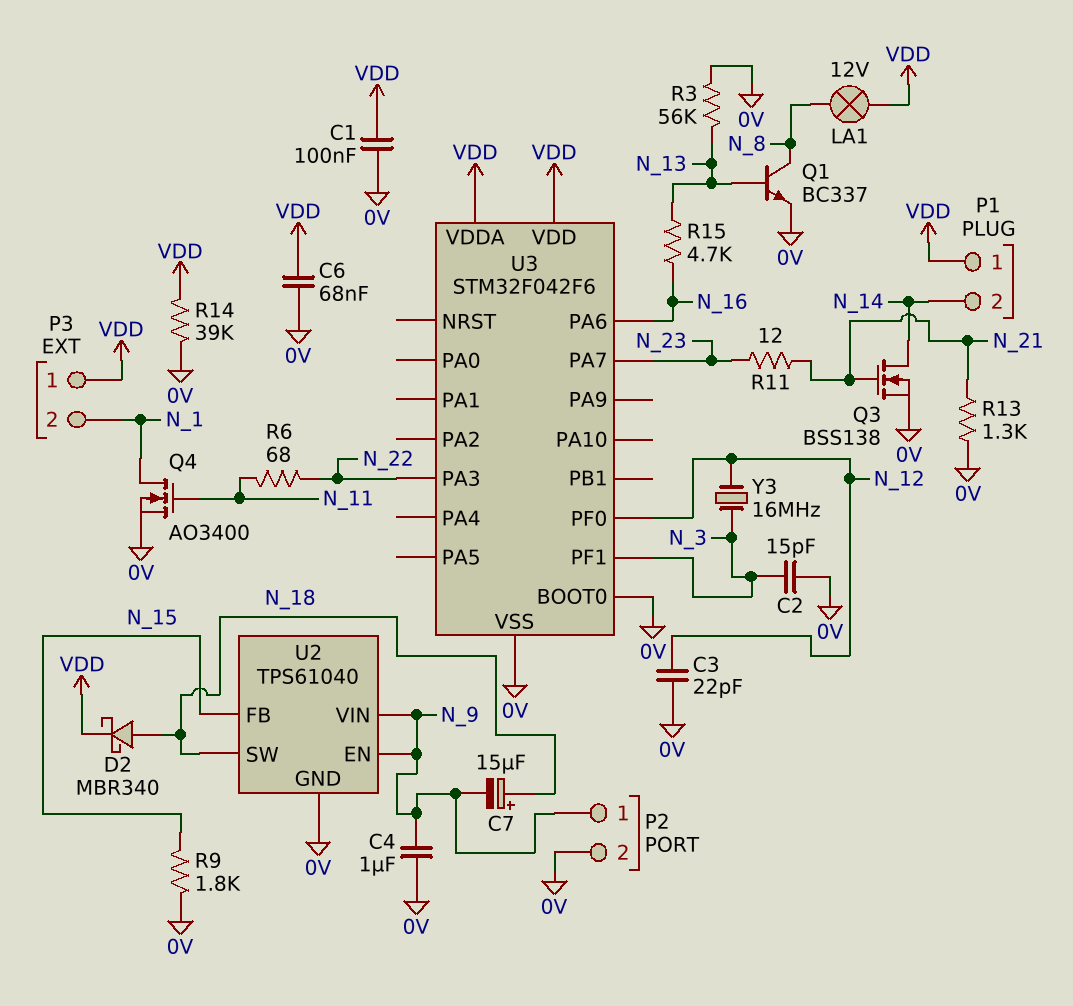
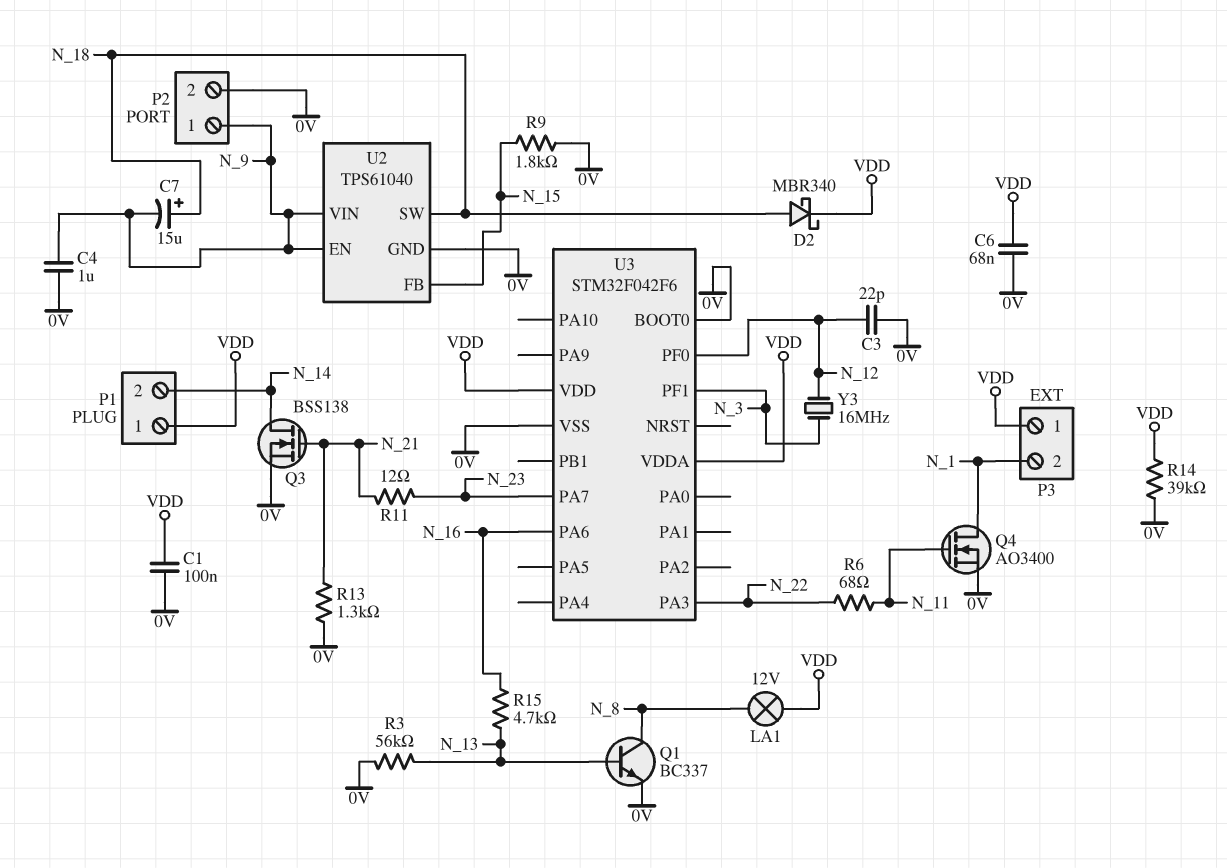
C2: 15pF (0V, N_3) -> none

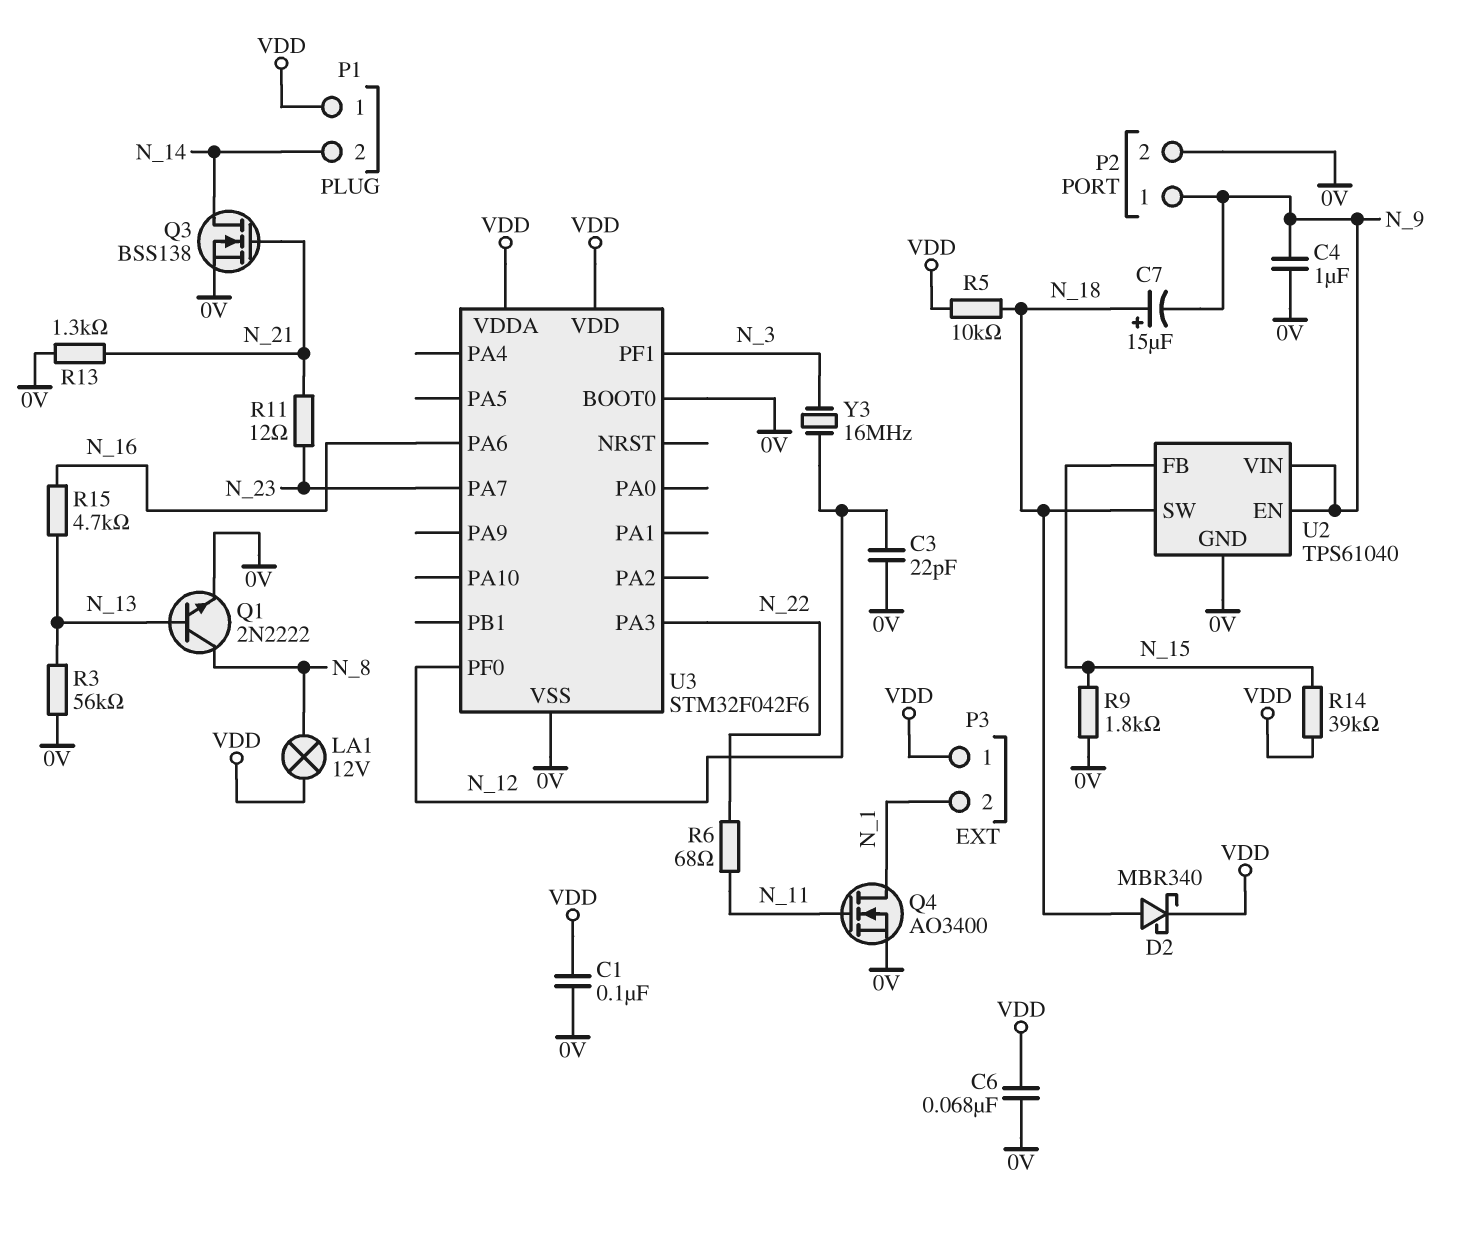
Q1: NPN BC337 (B N_13, C N_8, E 0V) -> NPN 2N2222 (B N_13, C N_8, E 0V)
R5: none -> 10k (N_18, VDD)
R14: 39k (0V, VDD) -> 39k (N_15, VDD)

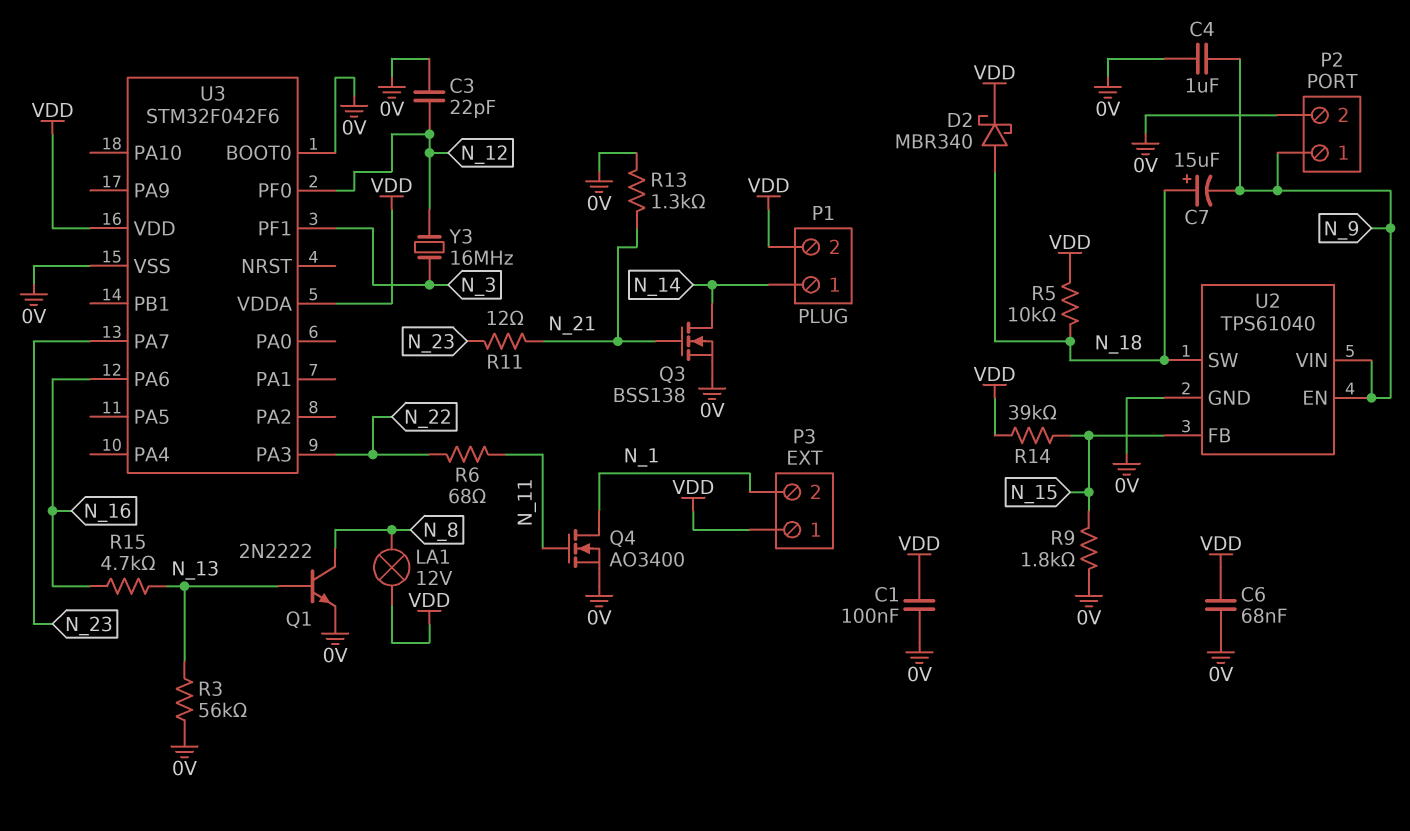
P1 pin 1: VDD -> N_14
P1 pin 2: N_14 -> VDD

